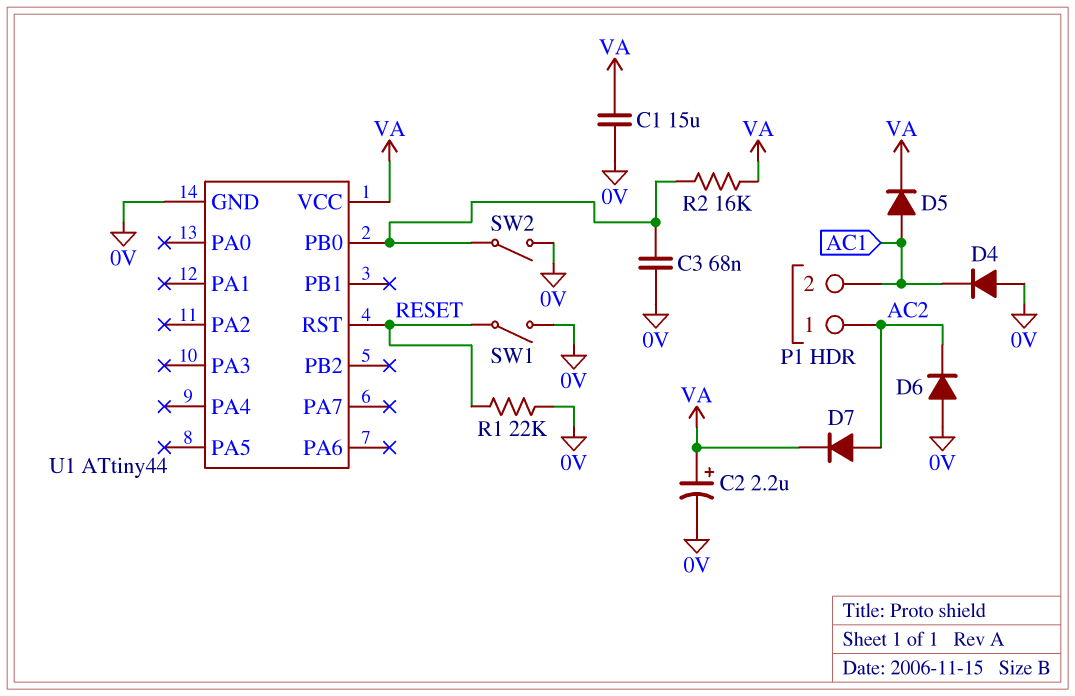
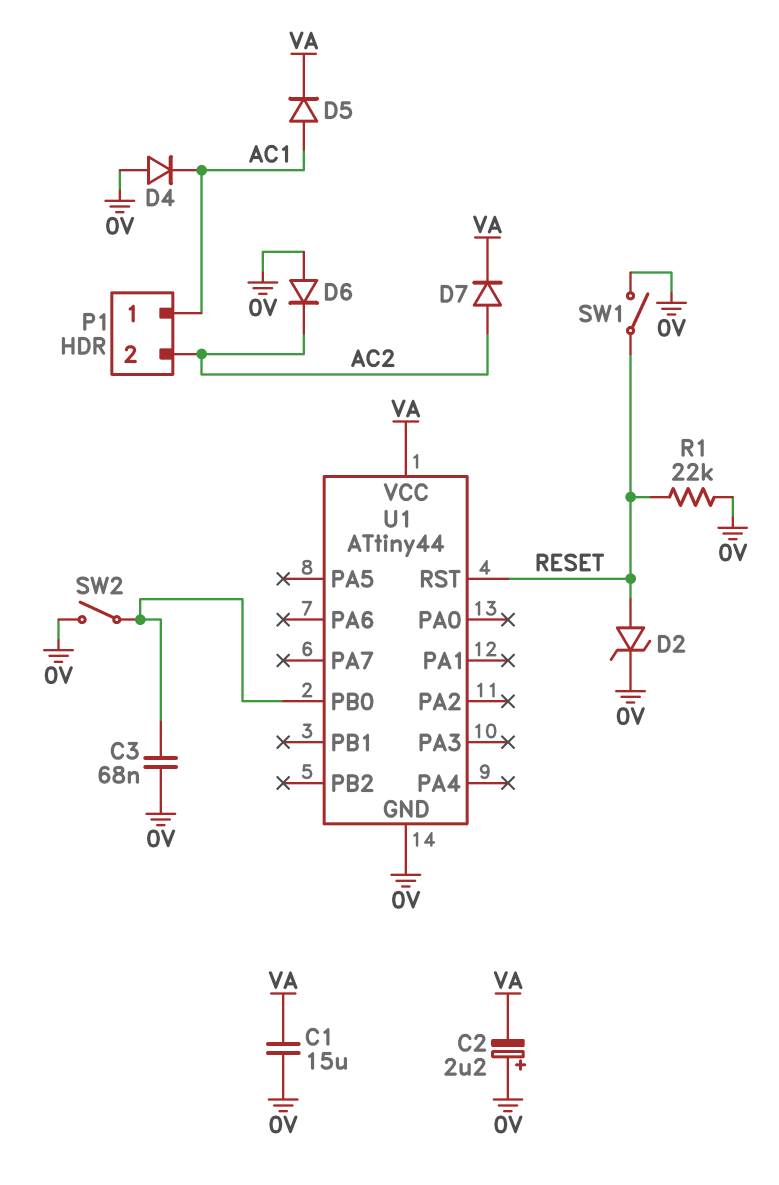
C2: 2.2uF (plus VA, minus 0V) -> 2.2uF (plus 0V, minus VA)
D2: none -> zener (A RESET, K 0V)
P1 pin 1: AC2 -> AC1
P1 pin 2: AC1 -> AC2
R2: 16k (U1/PB0, VA) -> none

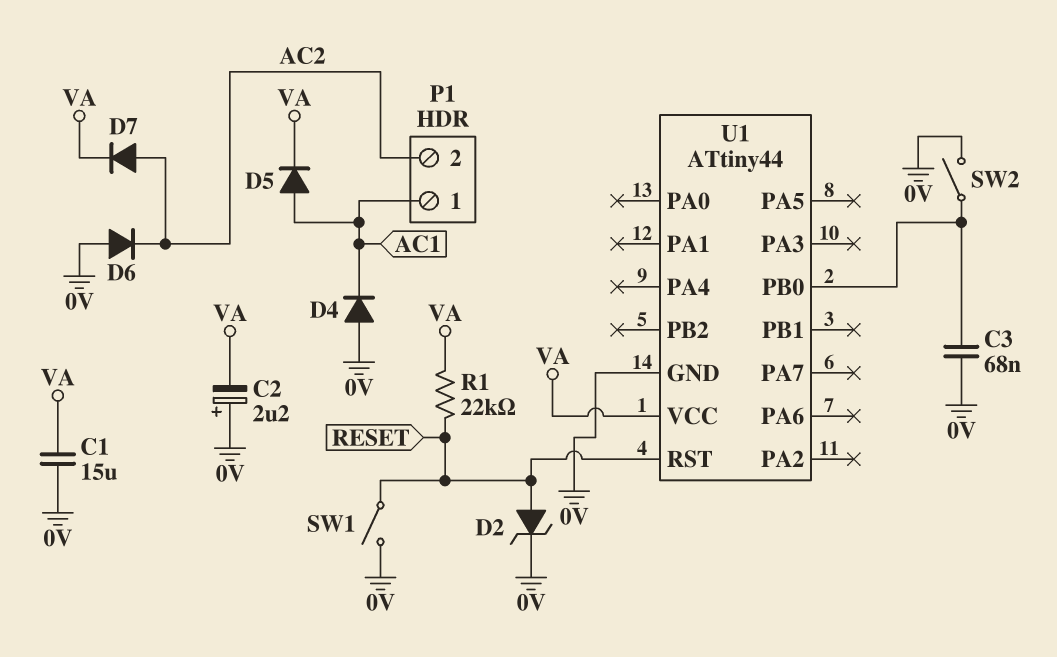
R1: 22k (0V, RESET) -> 22k (RESET, VA)

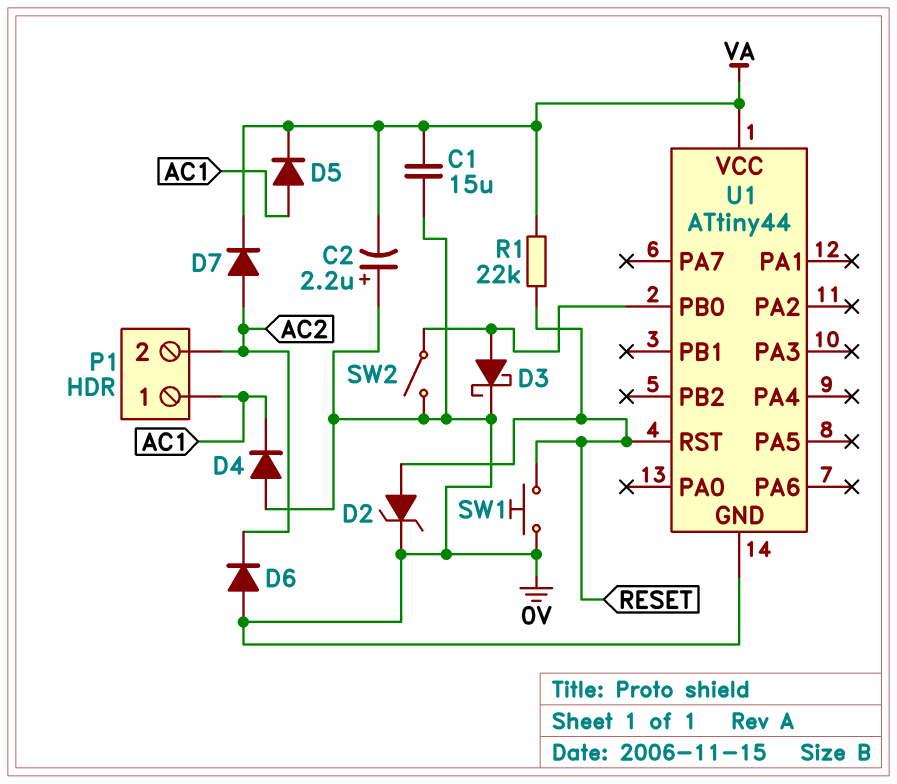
C3: 68nF (0V, U1/PB0) -> none
D3: none -> schottky (A U1/PB0, K 0V)
SW1: switch (0V, RESET) -> button (0V, RESET)

